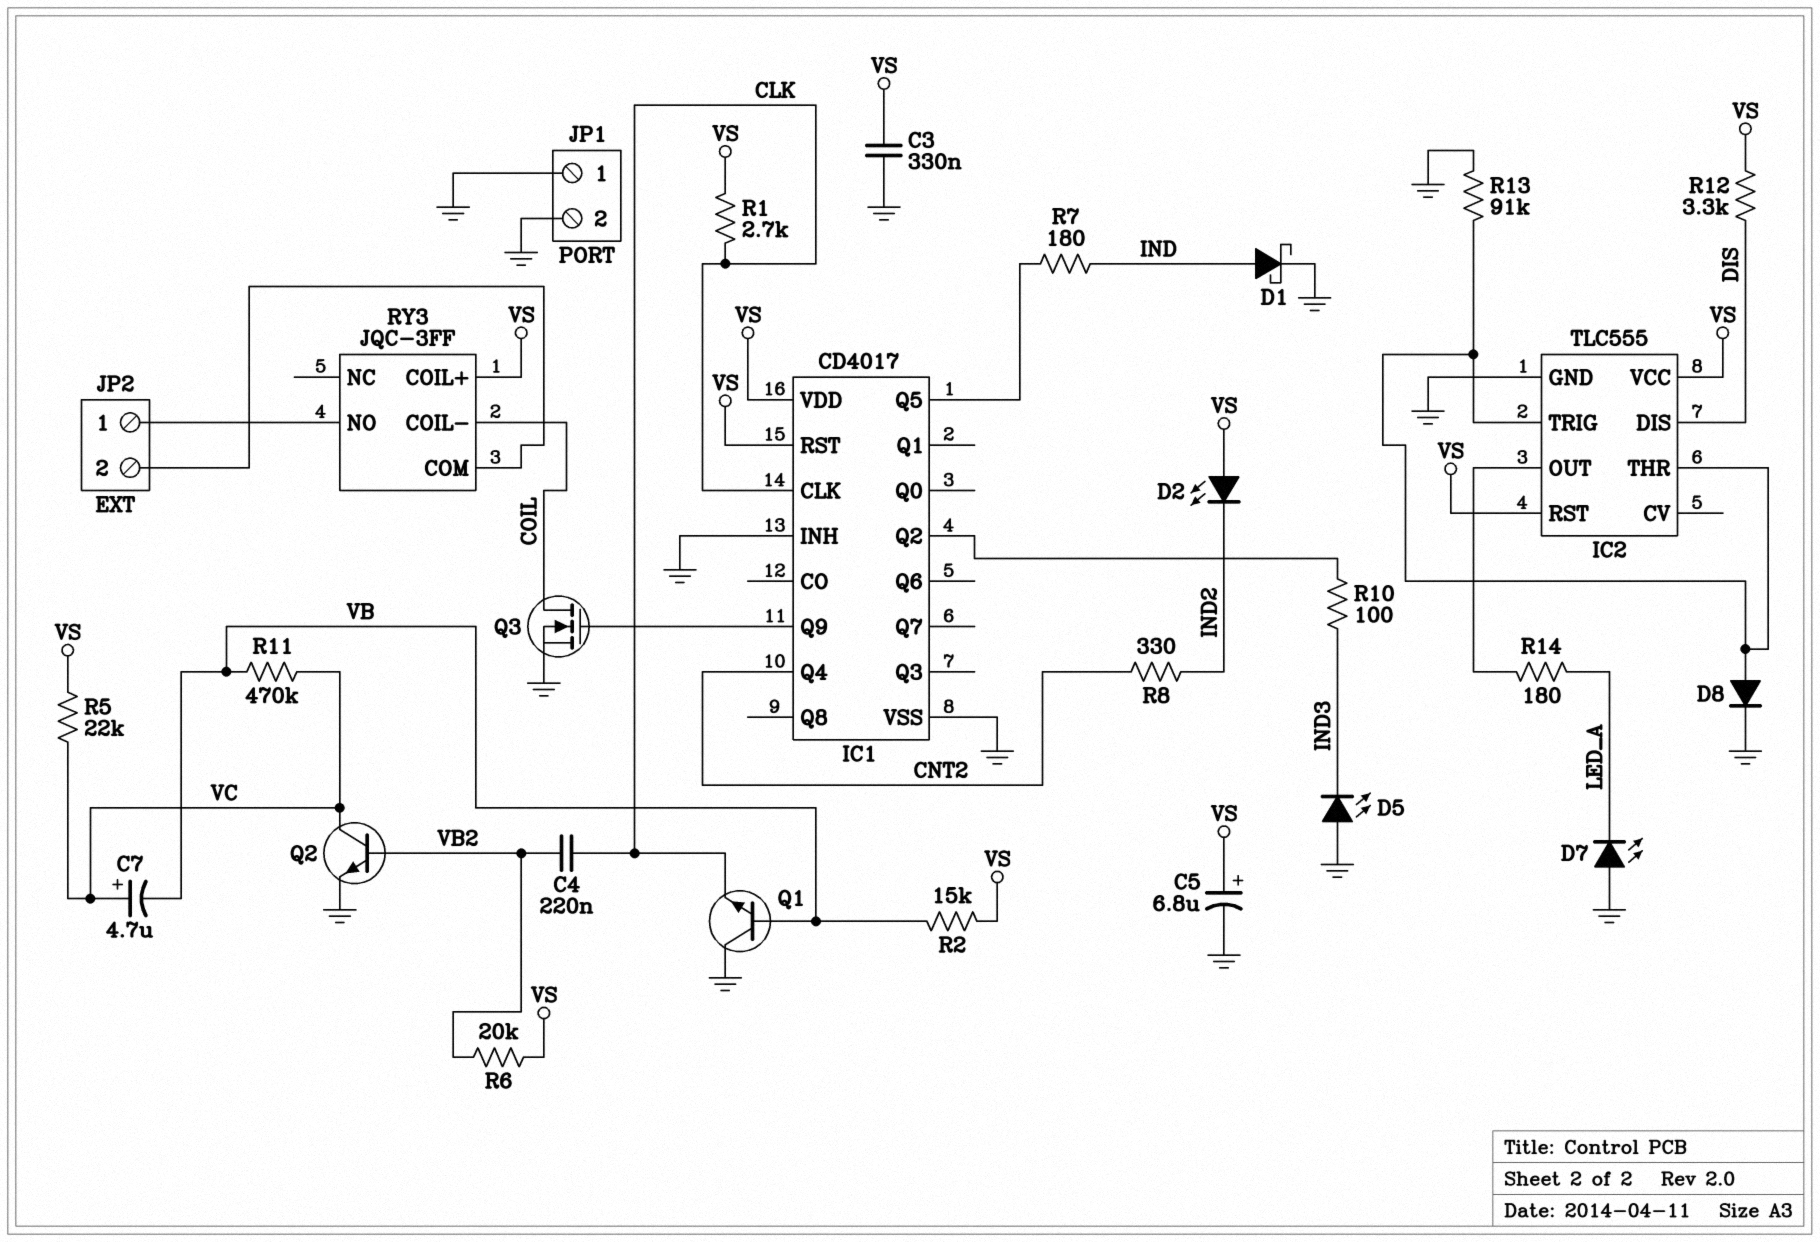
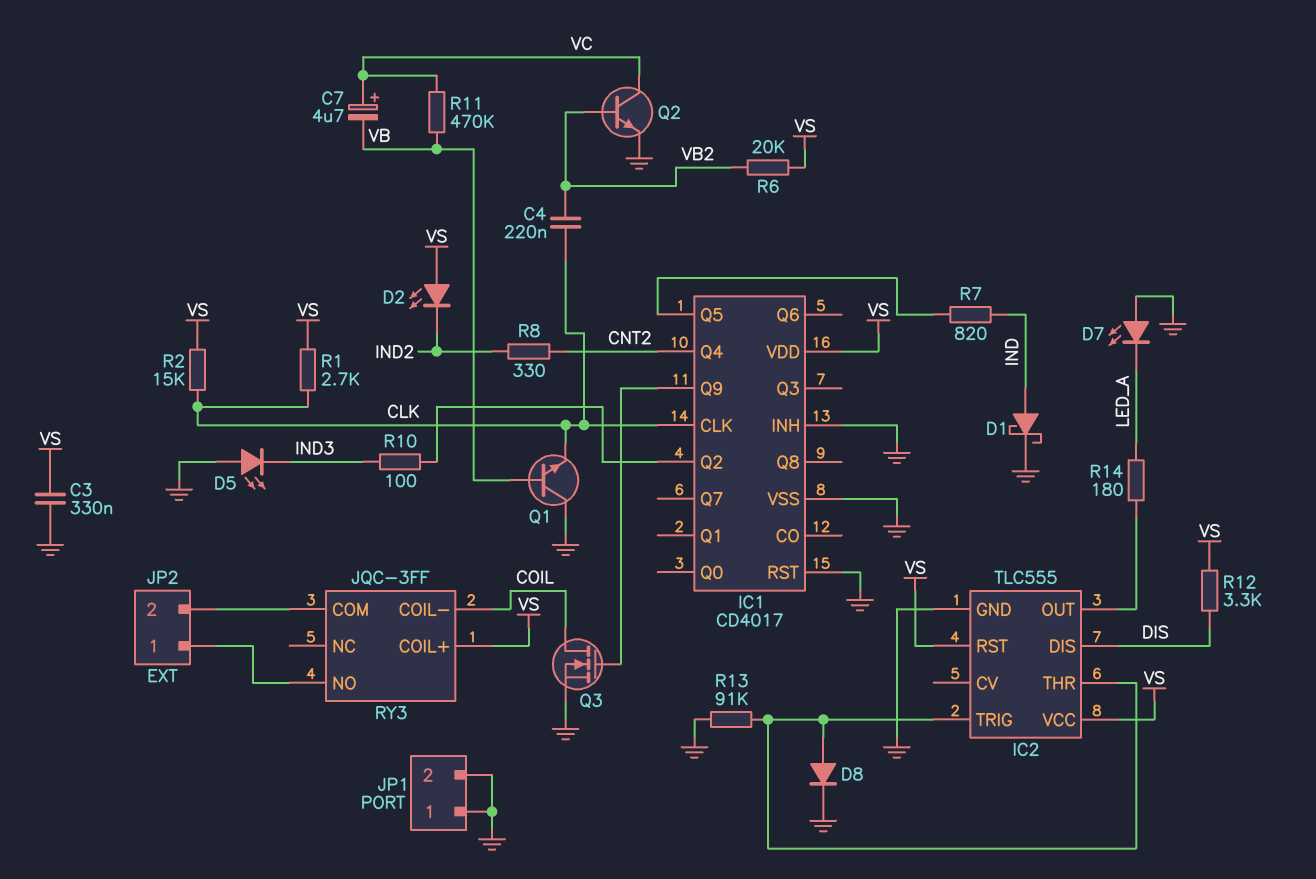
C5: 6.8uF (plus VS, minus GND) -> none
IC1 pin RST: VS -> GND
R2: 15k (VB, VS) -> 15k (CLK, VS)
R5: 22k (VC, VS) -> none
R7: 180 (IC1/Q5, IND) -> 820 (IC1/Q5, IND)

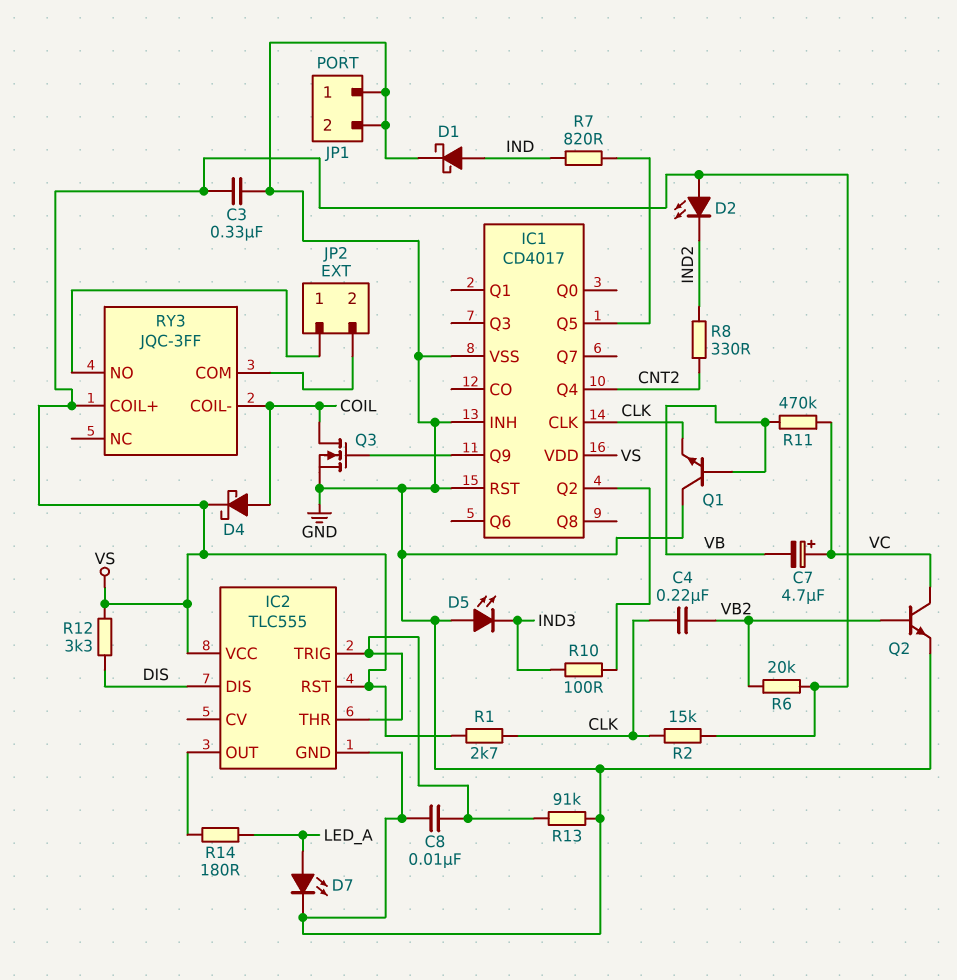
C8: none -> 10nF (GND, IC2/THR)
D4: none -> schottky (A COIL, K VS)
D7: LED (A GND, K LED_A) -> LED (A LED_A, K GND)
D8: diode (A IC2/THR, K GND) -> none

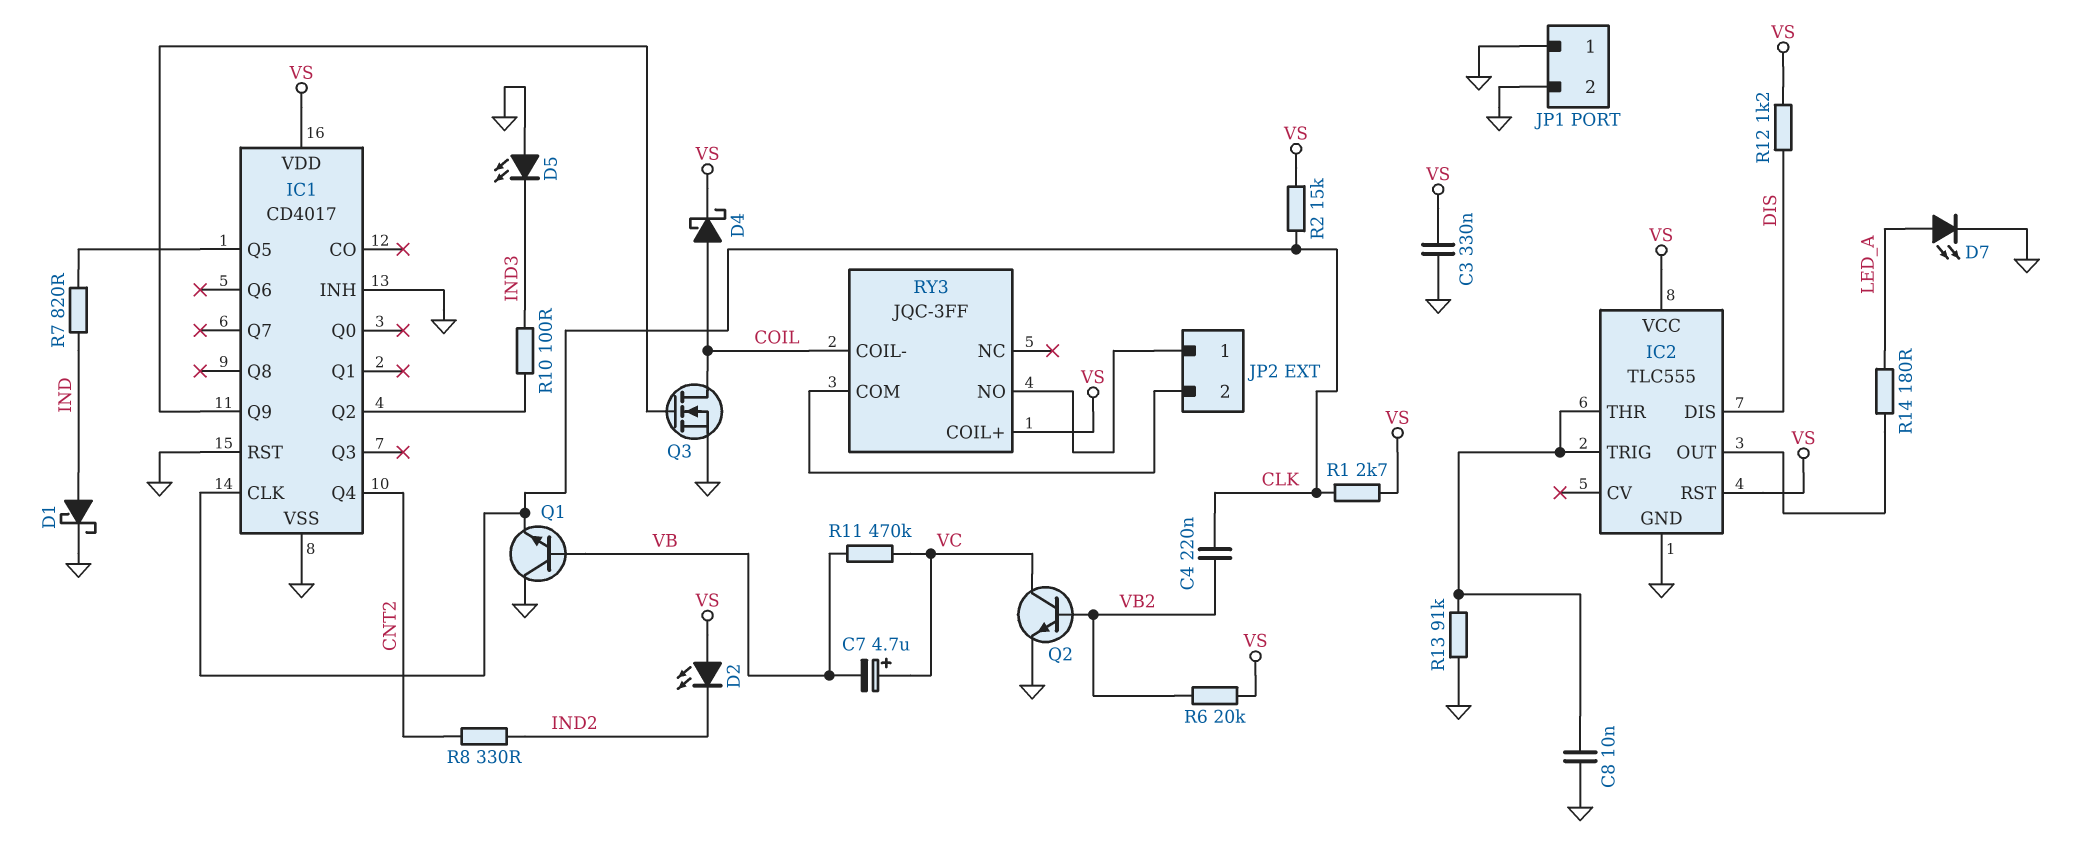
R12: 3.3k (DIS, VS) -> 1.2k (DIS, VS)

